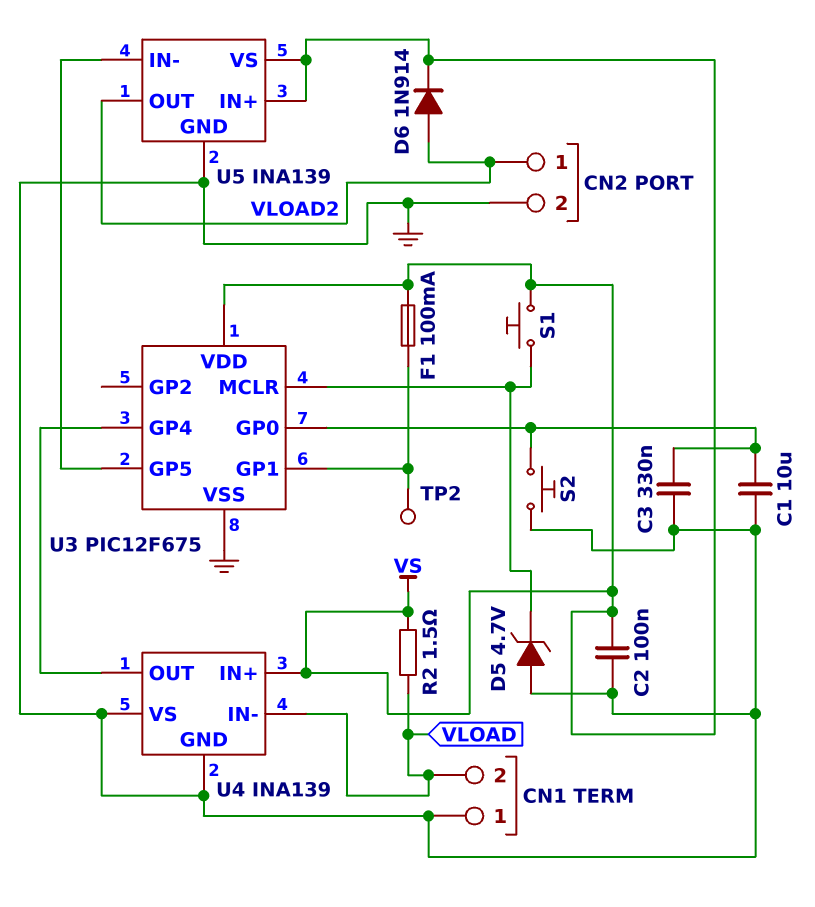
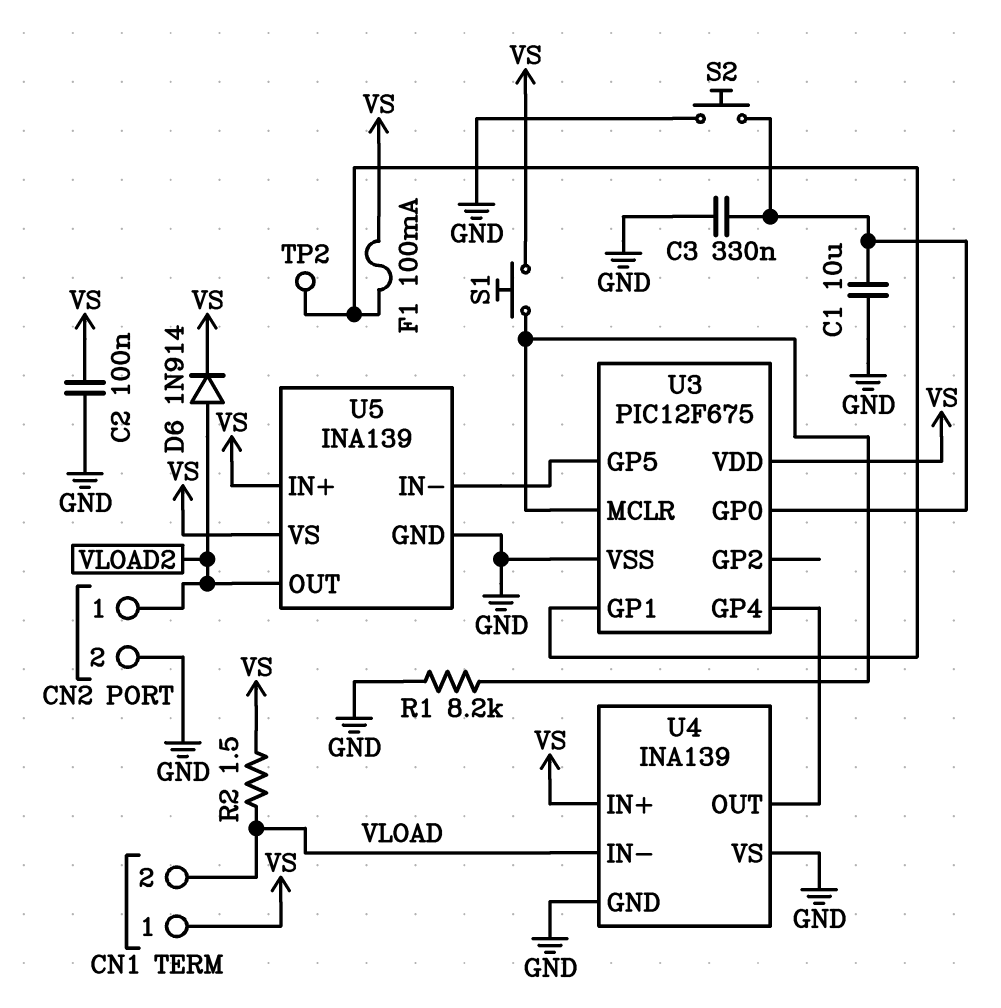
CN1 pin 1: GND -> VS
D5: zener 4.7V (A GND, K U3/MCLR) -> none
R1: none -> 8.2k (GND, U3/MCLR)

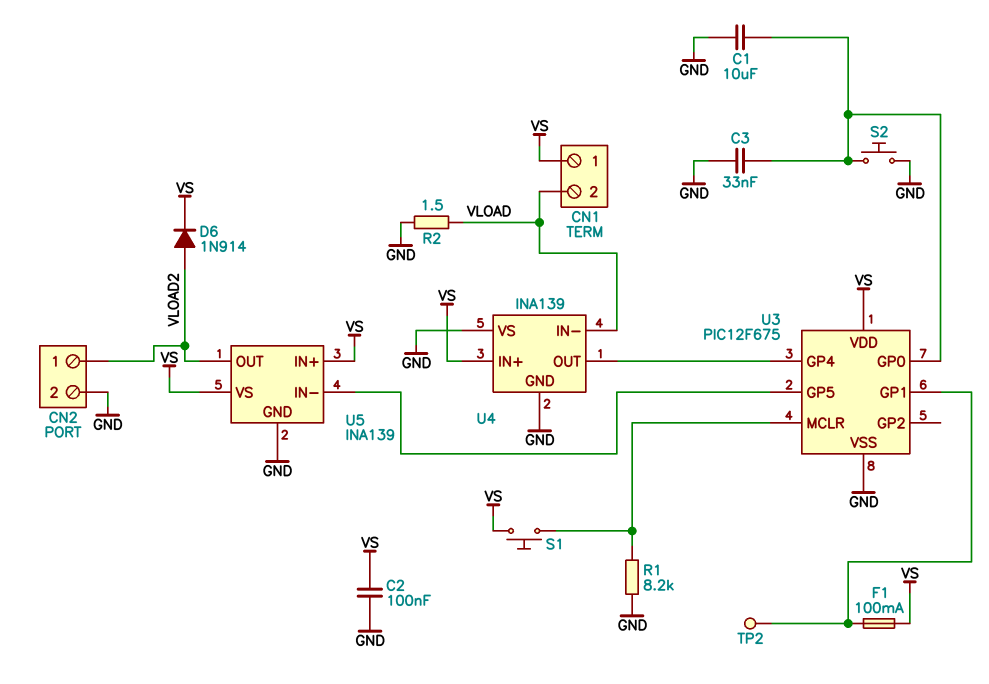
C3: 330nF (GND, U3/GP0) -> 33nF (GND, U3/GP0)
R2: 1.5 (VLOAD, VS) -> 1.5 (GND, VLOAD)

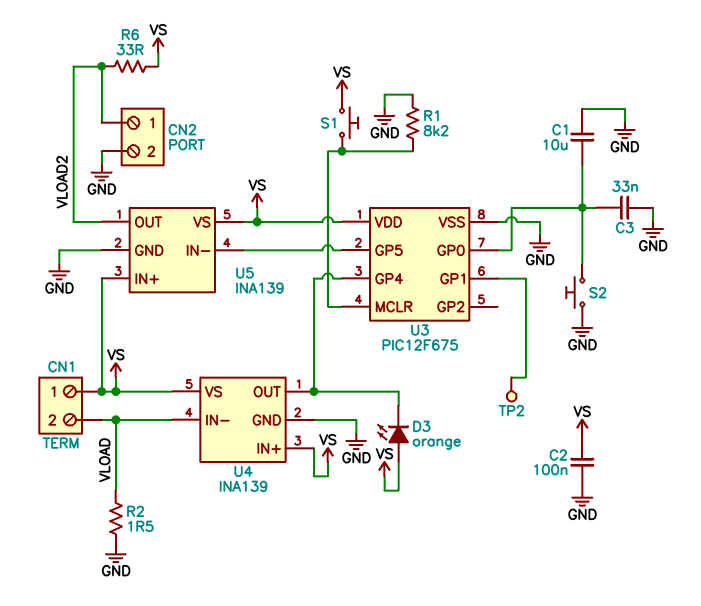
D3: none -> LED orange (A VS, K U3/GP4)
D6: diode 1N914 (A VLOAD2, K VS) -> none
F1: 100mA (U3/GP1, VS) -> none
R6: none -> 33 (VLOAD2, VS)
U4 pin VS: GND -> VS

